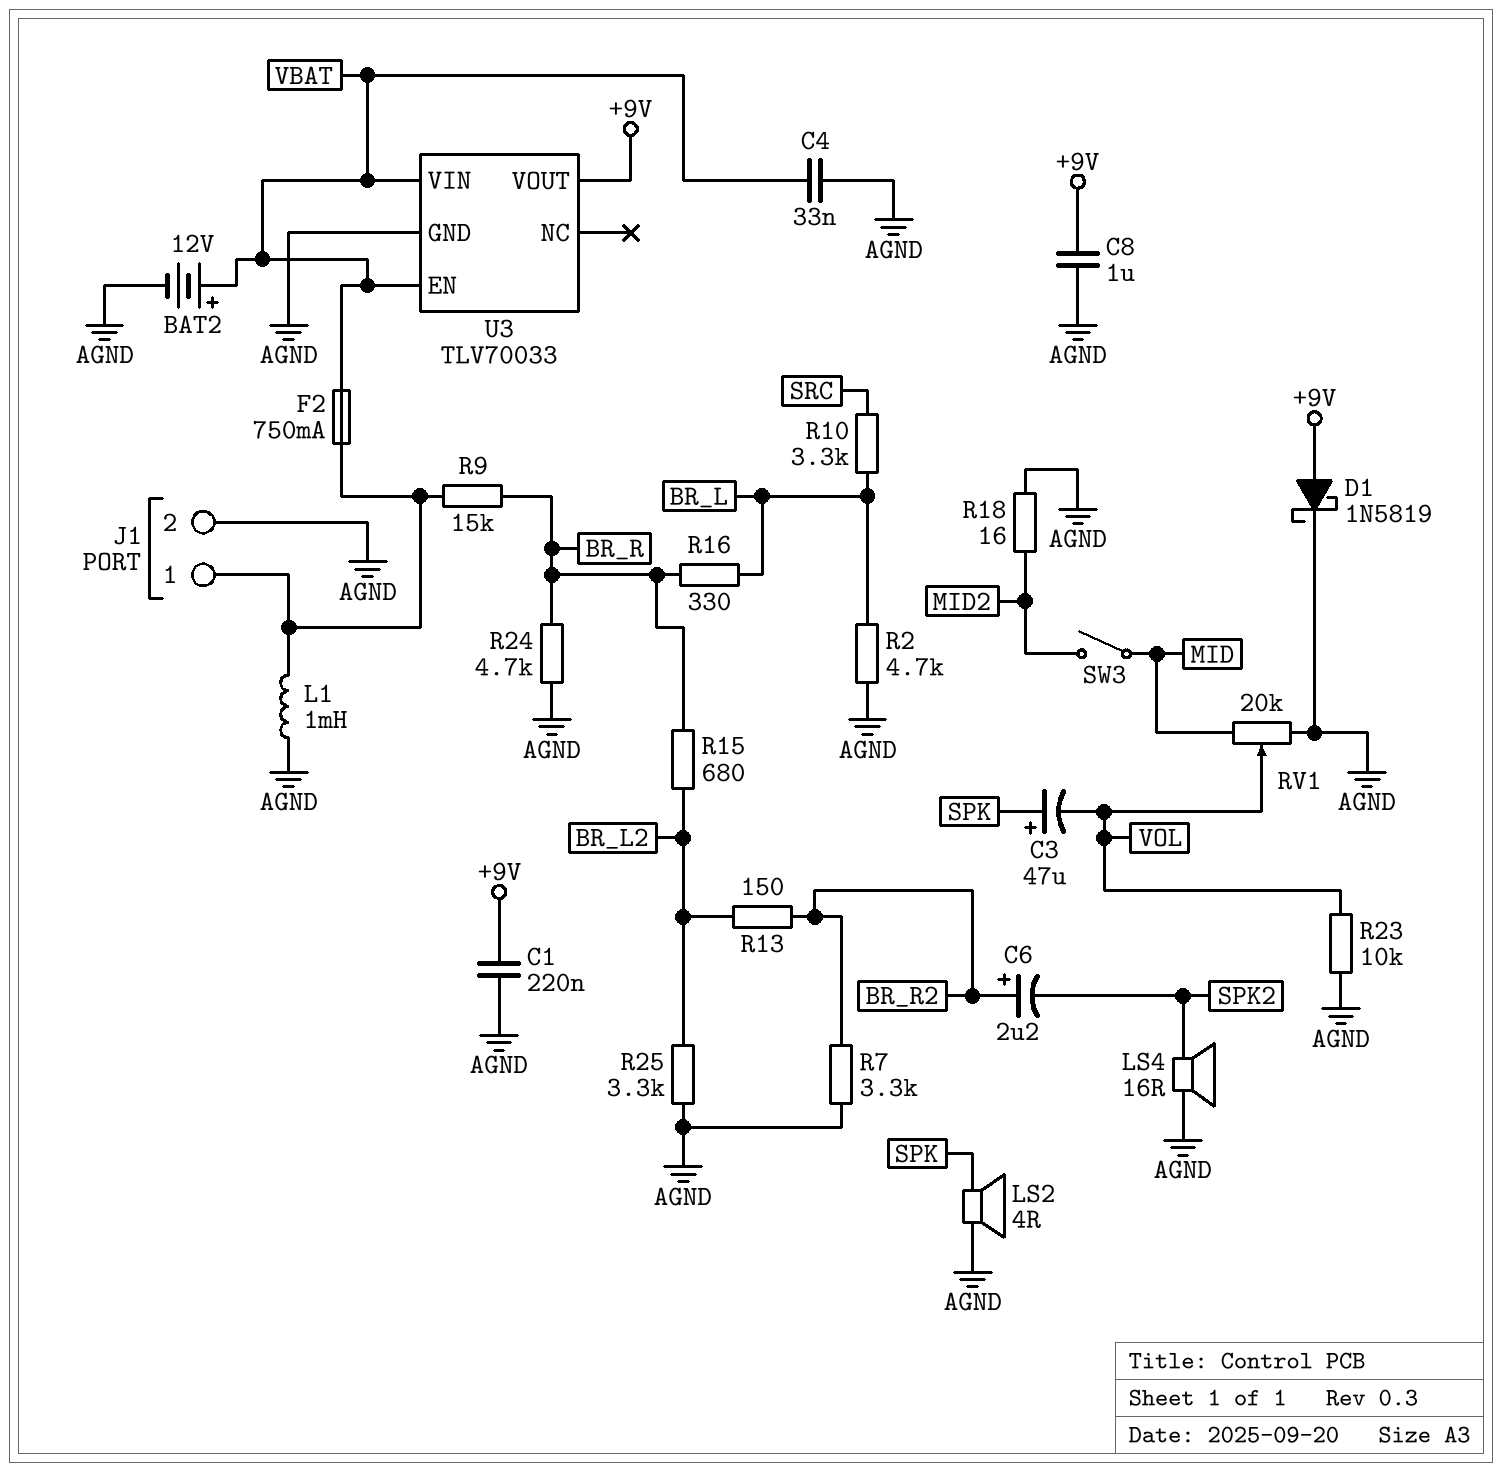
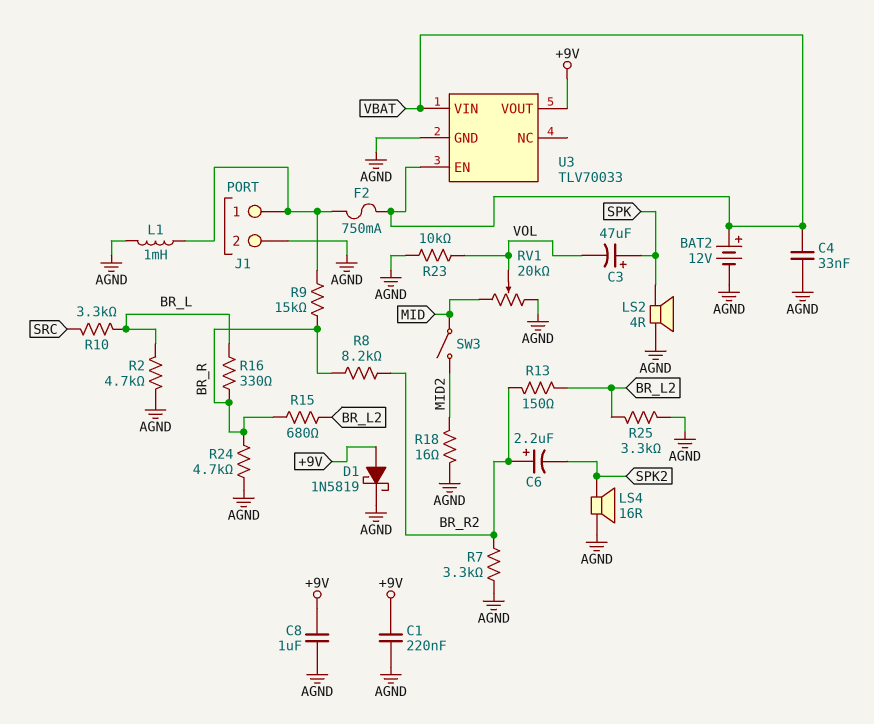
R8: none -> 8.2k (BR_R, BR_R2)

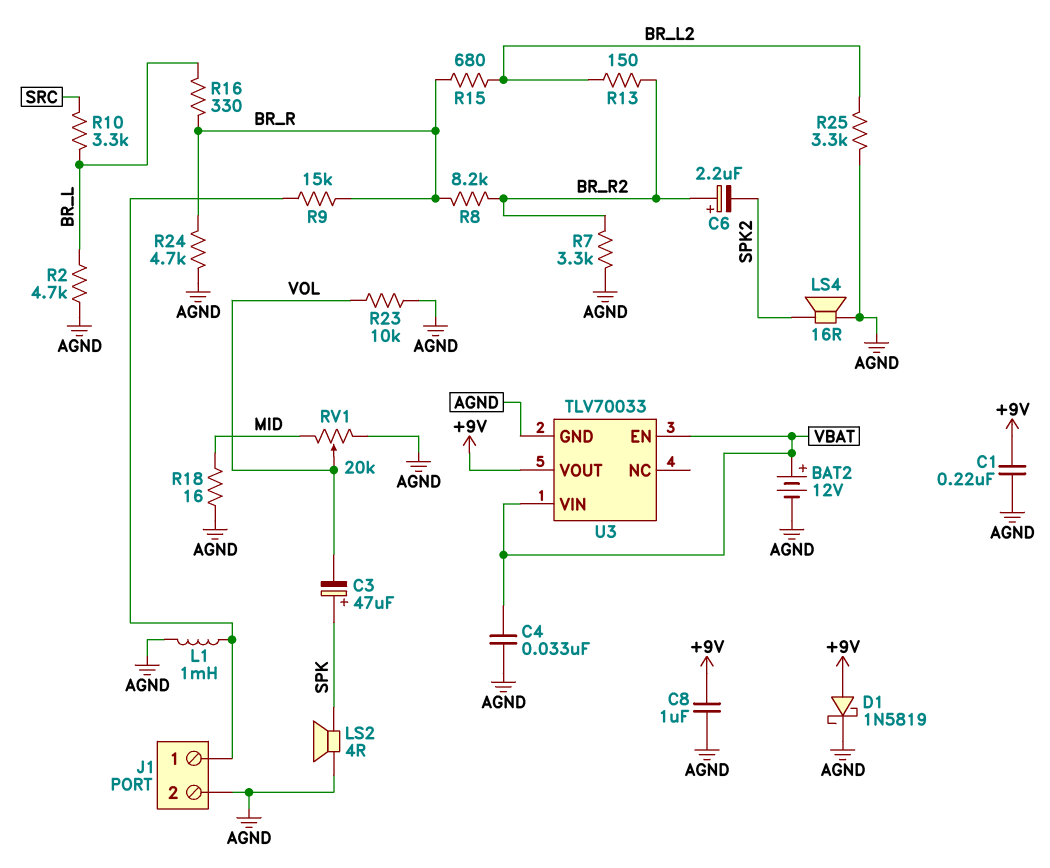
F2: 750mA (J1/1, VBAT) -> none
R18: 16 (AGND, MID2) -> 16 (AGND, MID)
SW3: switch (MID, MID2) -> none

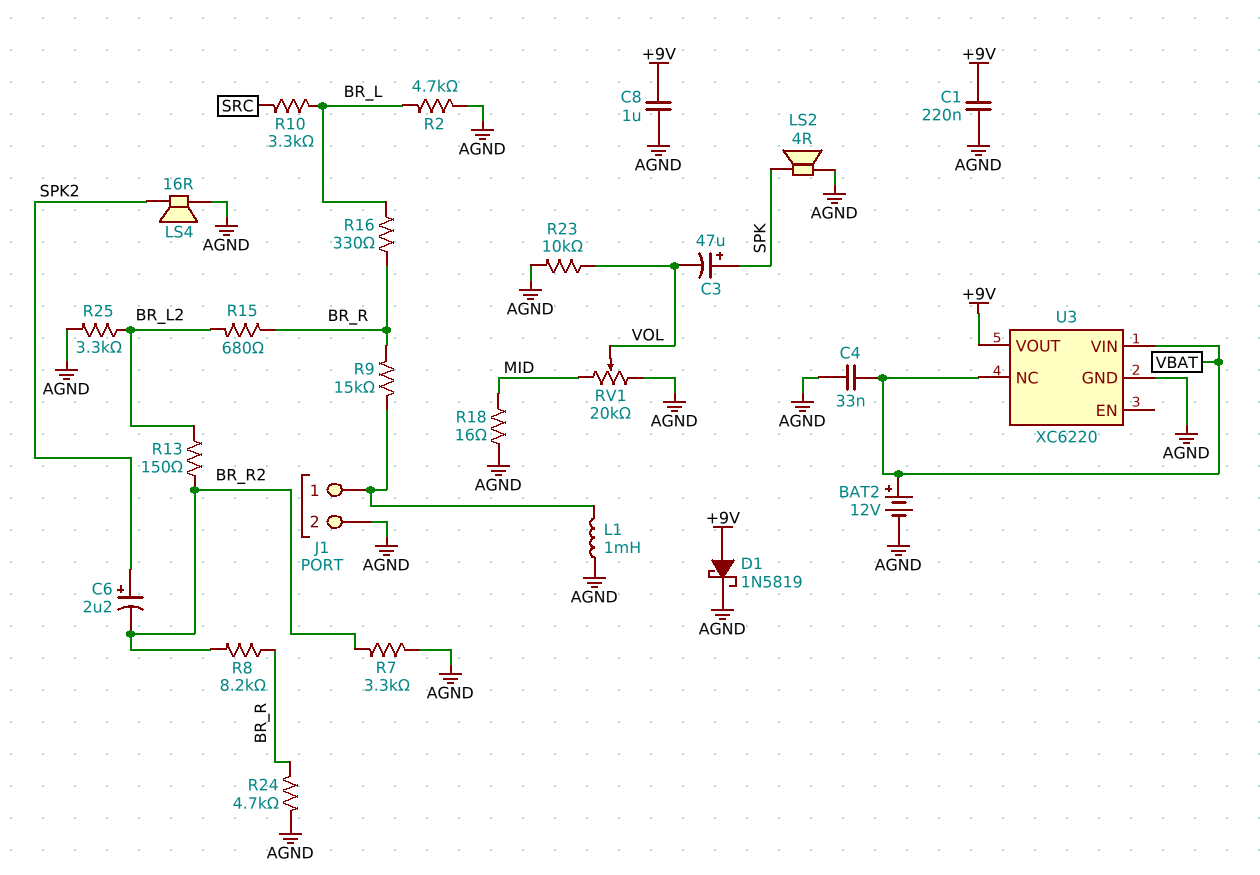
C6: 2.2uF (plus BR_R2, minus SPK2) -> 2.2uF (plus SPK2, minus BR_R2)
U3: TLV70033 -> XC6220
U3 pin EN: VBAT -> none
U3 pin NC: none -> VBAT

